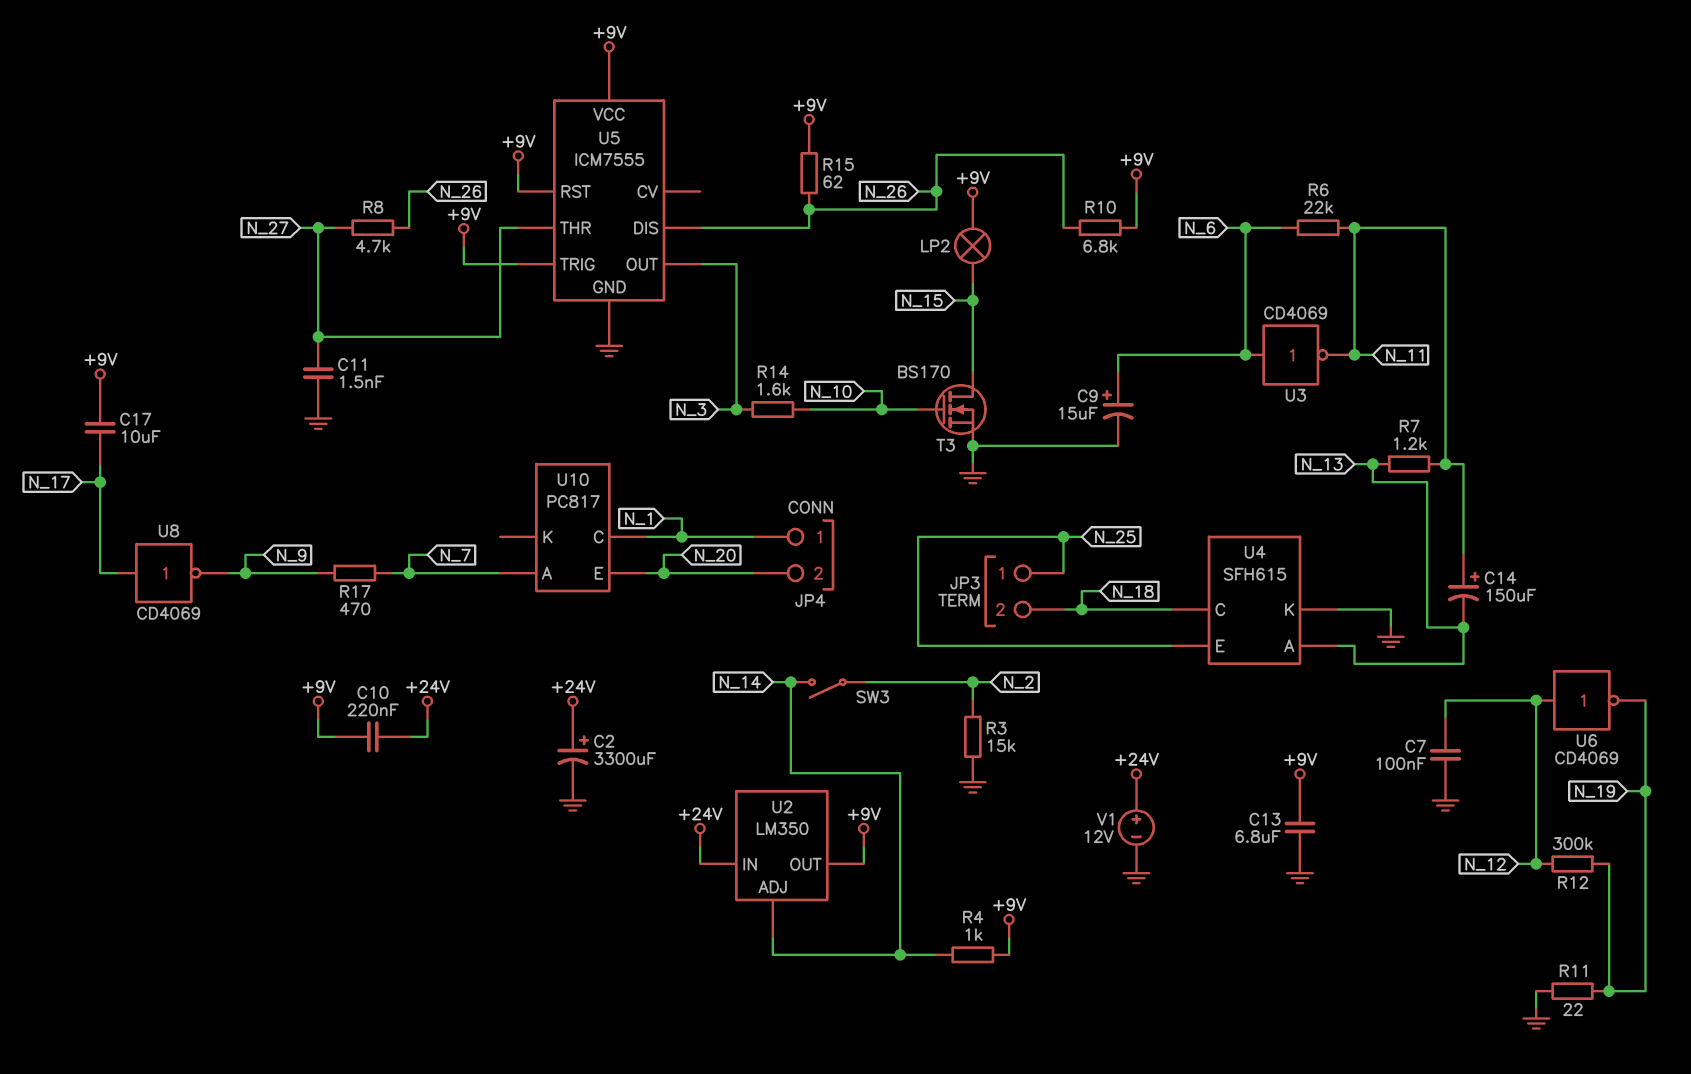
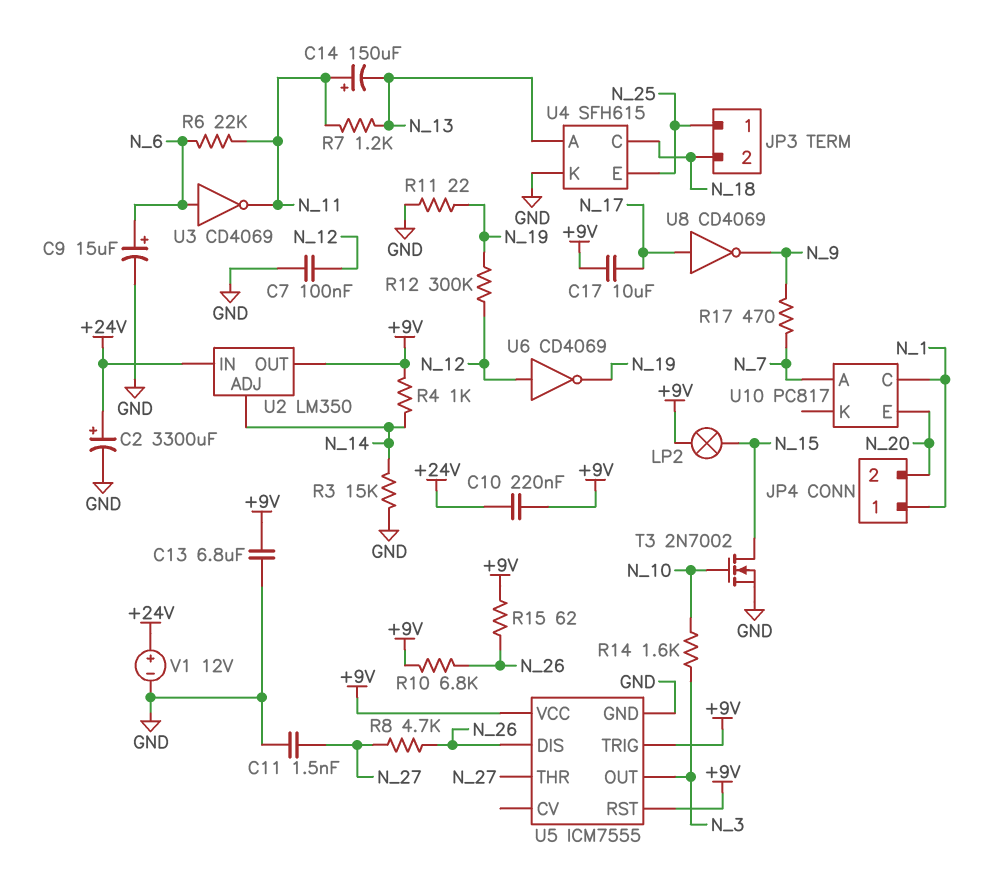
R3: 15k (GND, N_2) -> 15k (GND, N_14)
SW3: switch (N_2, N_14) -> none
T3: NMOS BS170 (G N_10, D N_15, S GND) -> NMOS 2N7002 (G N_10, D N_15, S GND)

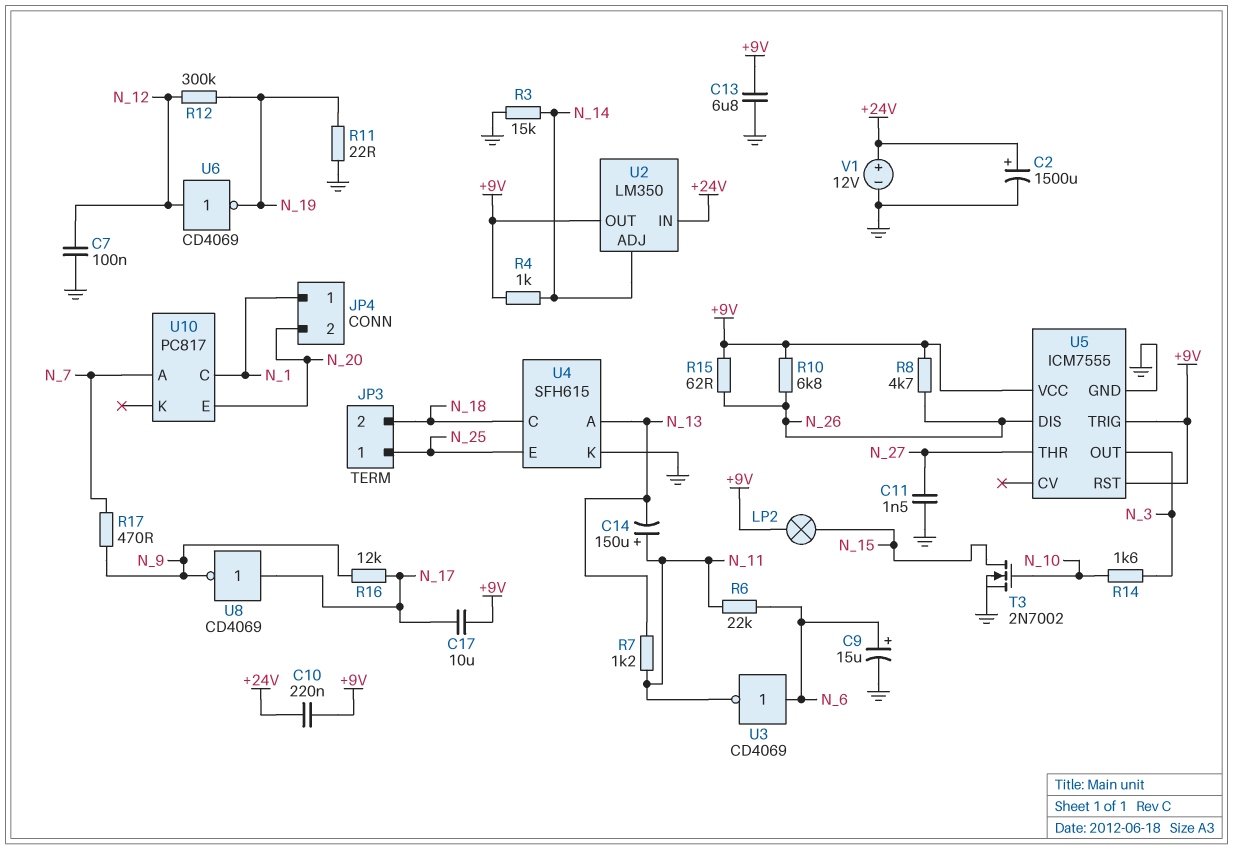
C2: 3300uF (plus +24V, minus GND) -> 1500uF (plus +24V, minus GND)
R8: 4.7k (N_26, N_27) -> 4.7k (+9V, N_26)
R16: none -> 12k (N_9, N_17)

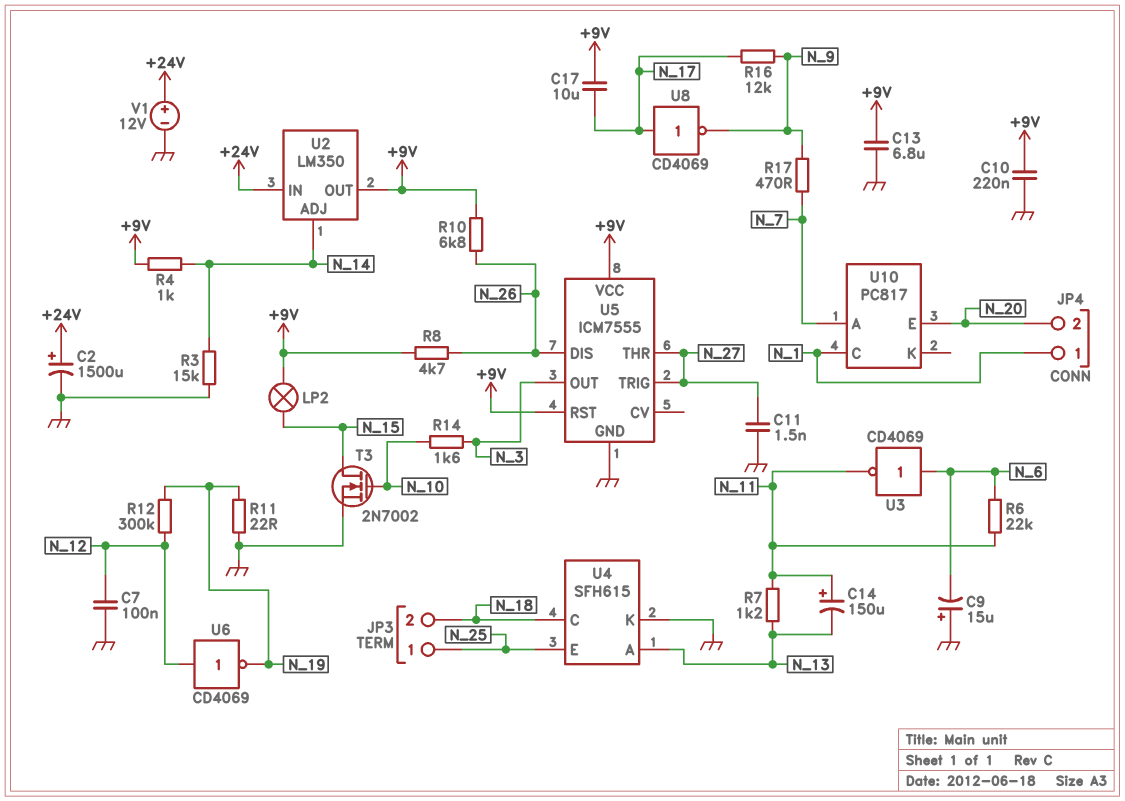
C9: 15uF (plus N_6, minus GND) -> 15uF (plus GND, minus N_6)
C10: 220nF (+9V, +24V) -> 220nF (+9V, GND)
R15: 62 (+9V, N_26) -> none
U5 pin TRIG: +9V -> N_27

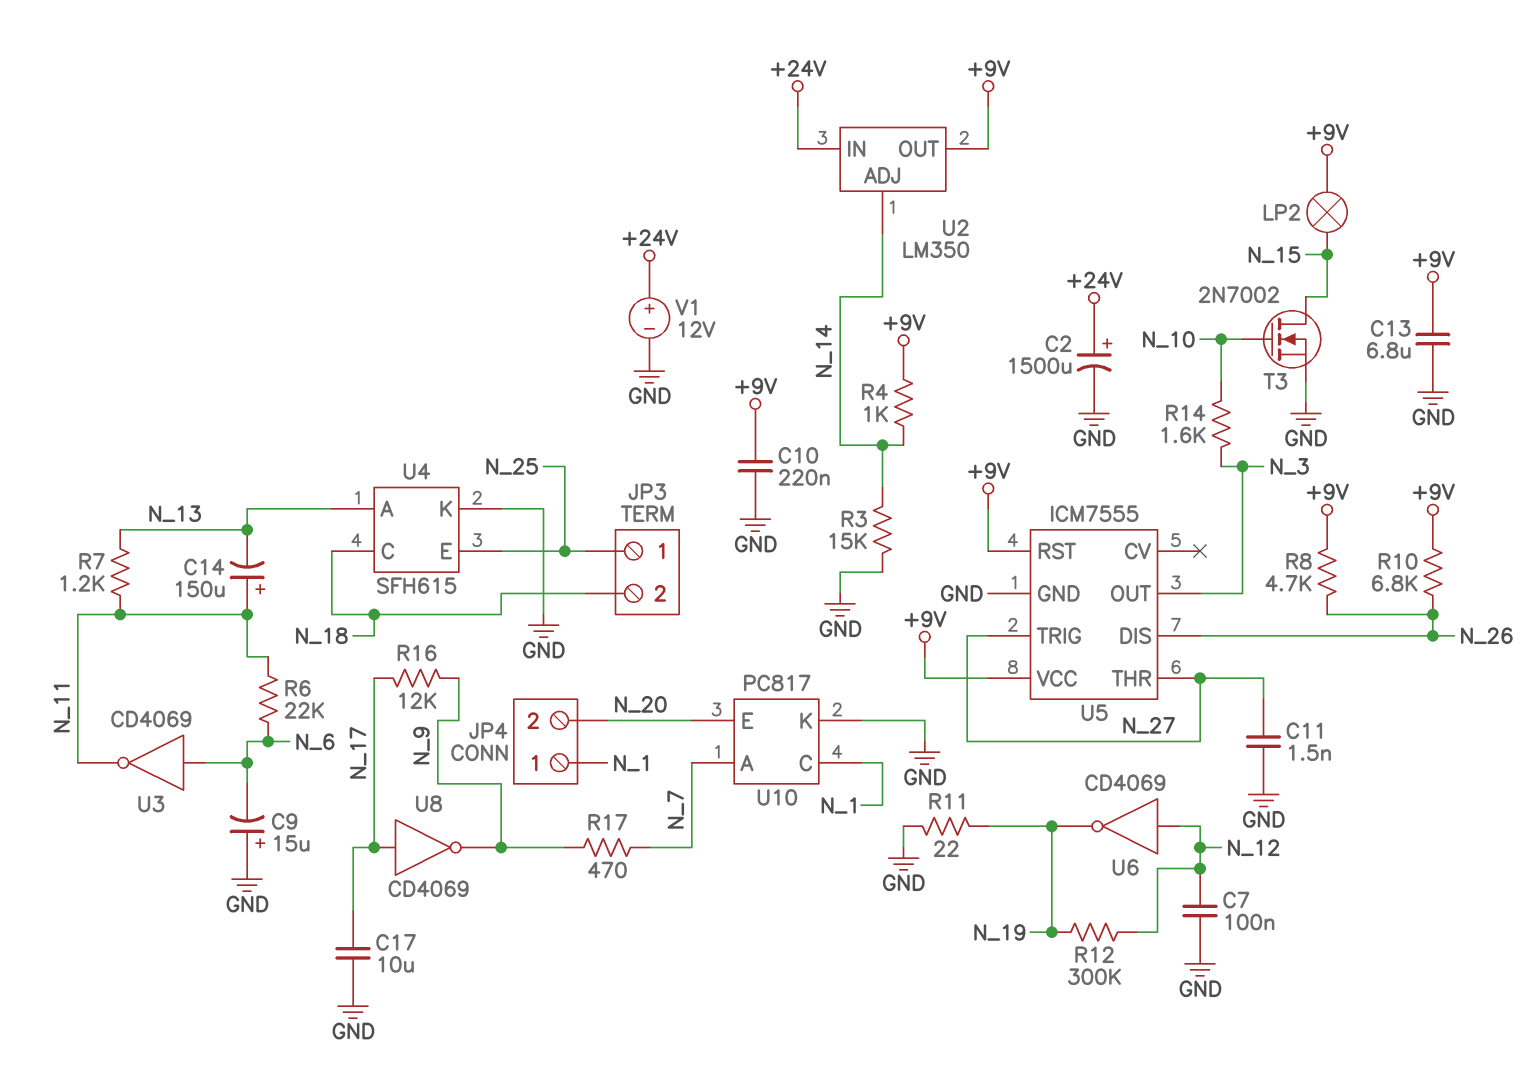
C17: 10uF (+9V, N_17) -> 10uF (GND, N_17)
U10 pin K: none -> GND

